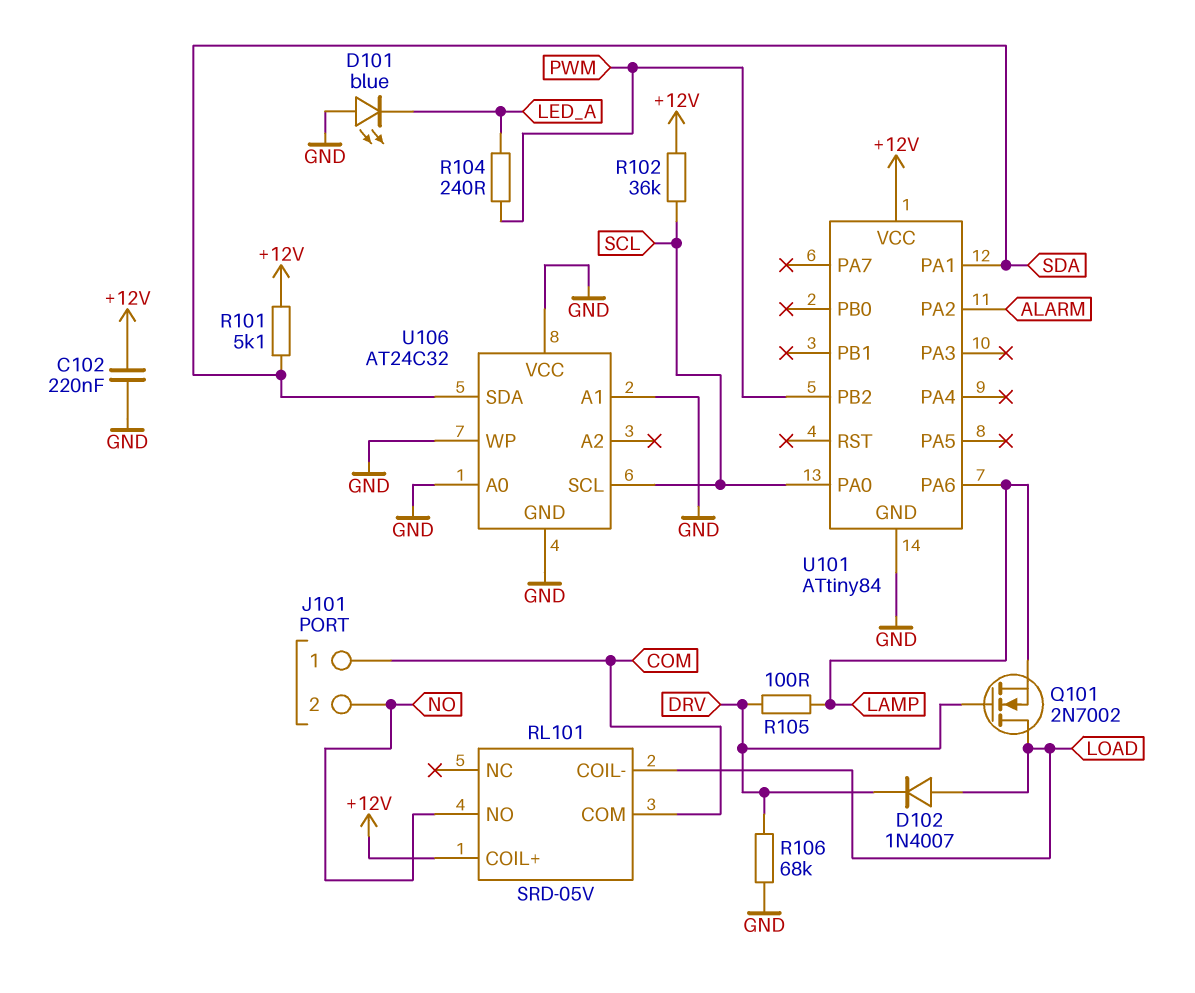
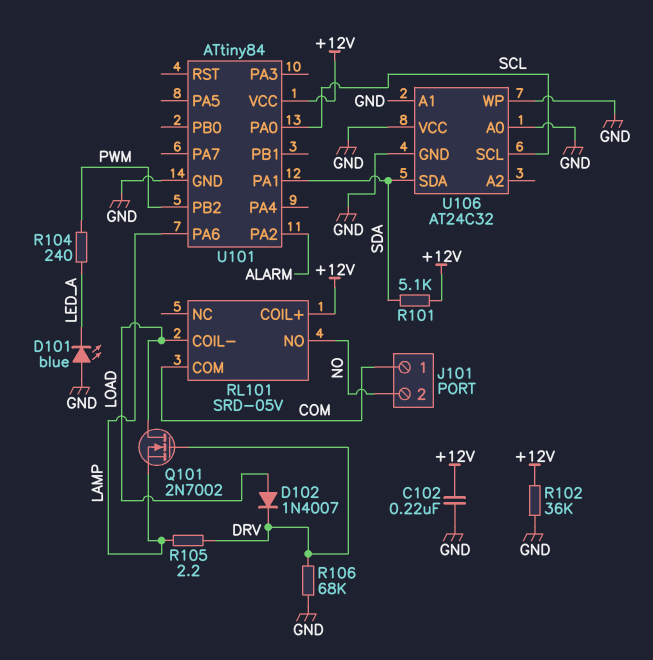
R102: 36k (+12V, SCL) -> 36k (+12V, GND)
R105: 100 (DRV, LAMP) -> 2.2 (DRV, LAMP)

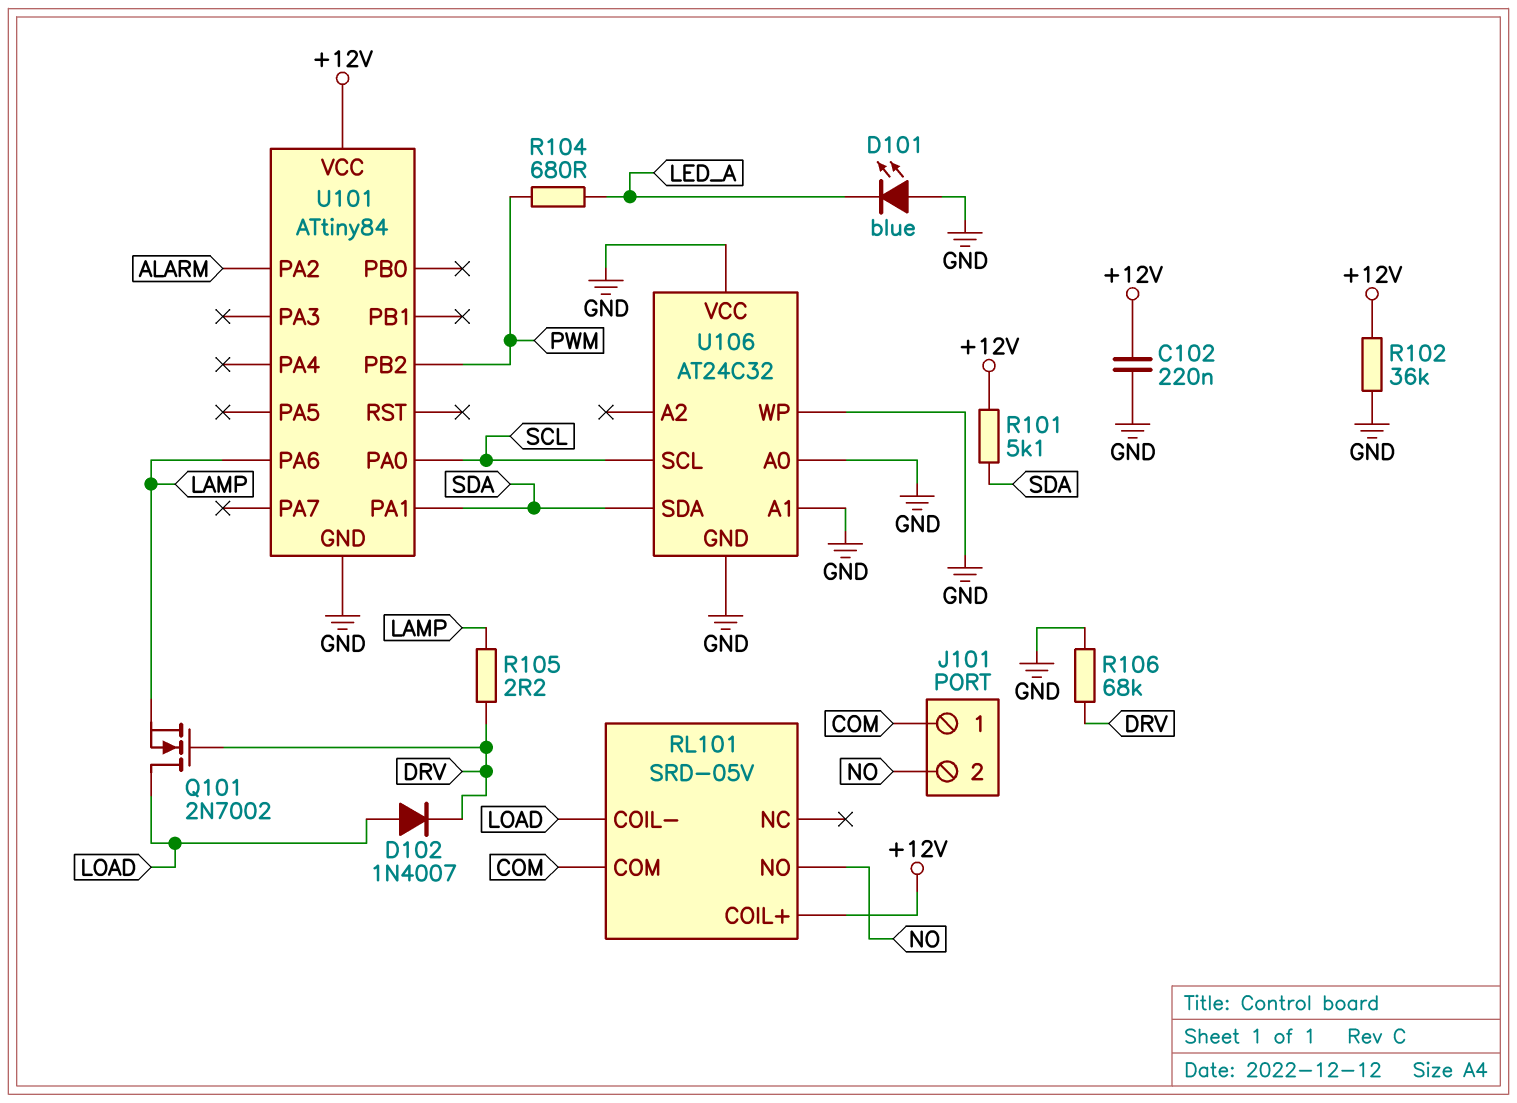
R104: 240 (LED_A, PWM) -> 680 (LED_A, PWM)

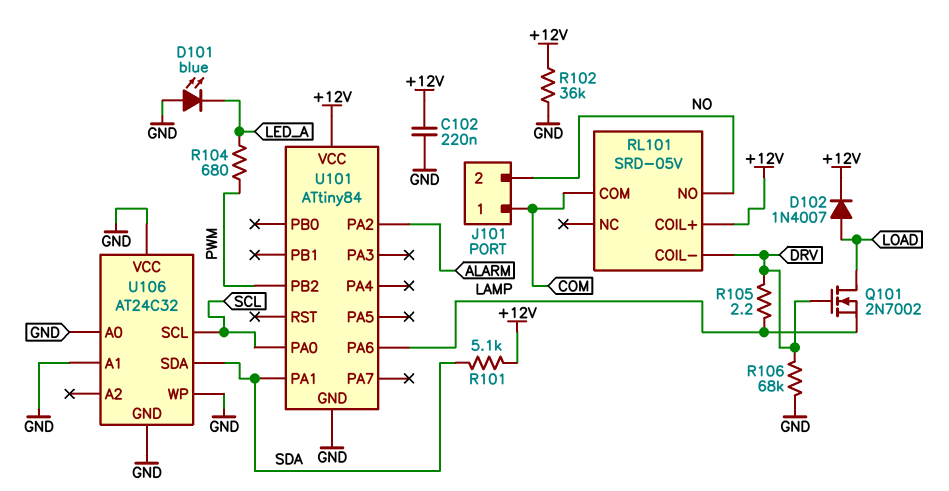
D102: diode 1N4007 (A LOAD, K DRV) -> diode 1N4007 (A LOAD, K +12V)
RL101 pin COIL-: LOAD -> DRV

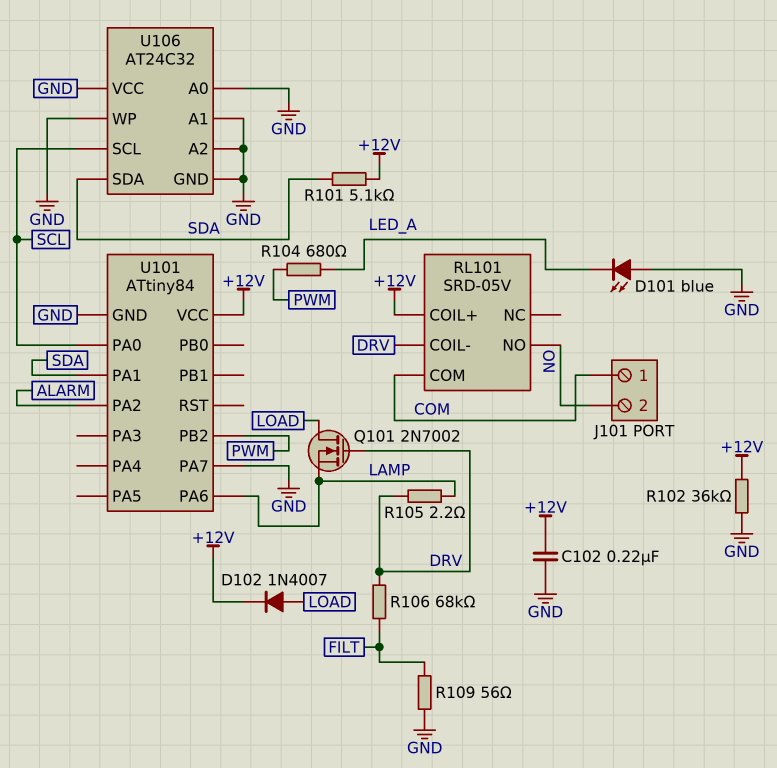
R106: 68k (DRV, GND) -> 68k (DRV, FILT)
R109: none -> 56 (FILT, GND)
U101 pin PA7: none -> GND
U106 pin A2: none -> GND

